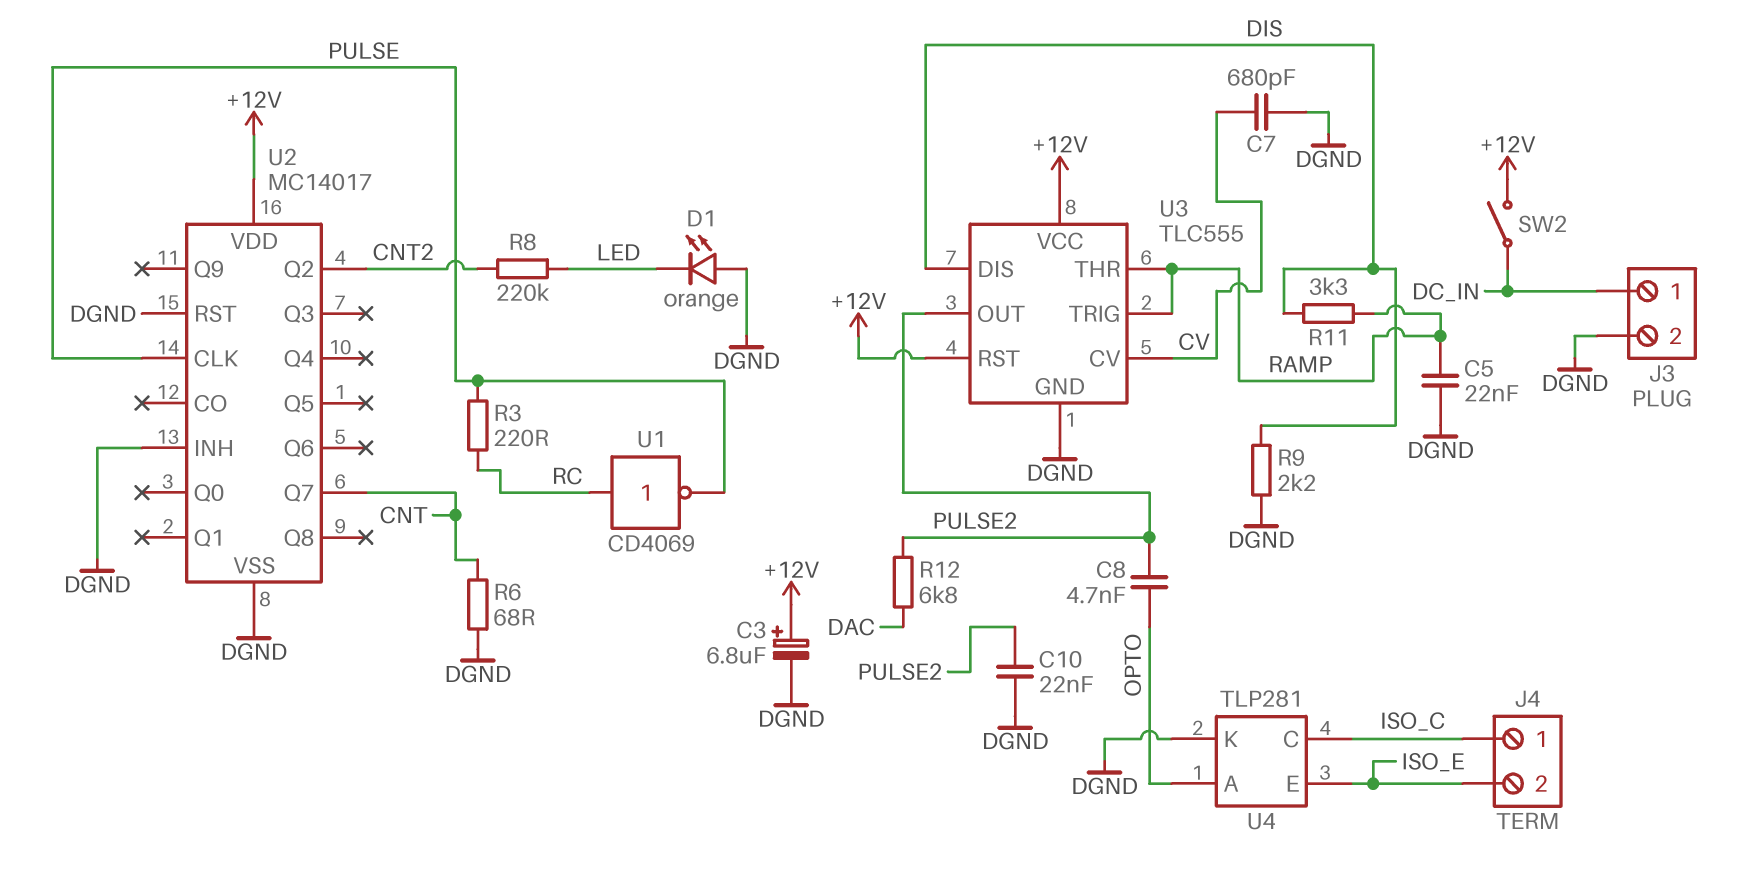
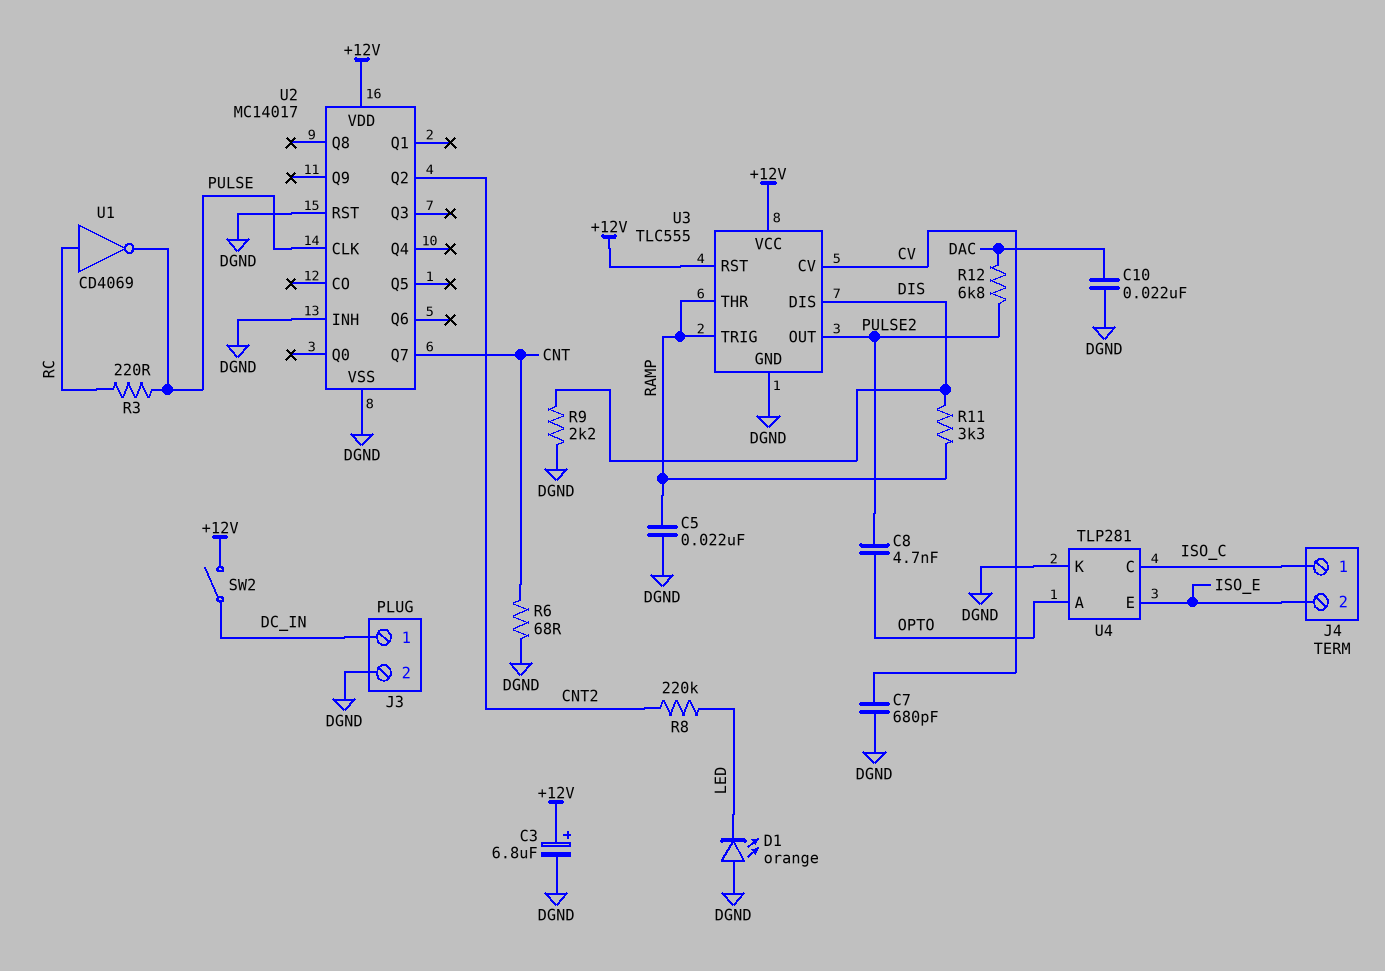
C10: 22nF (DGND, PULSE2) -> 22nF (DAC, DGND)

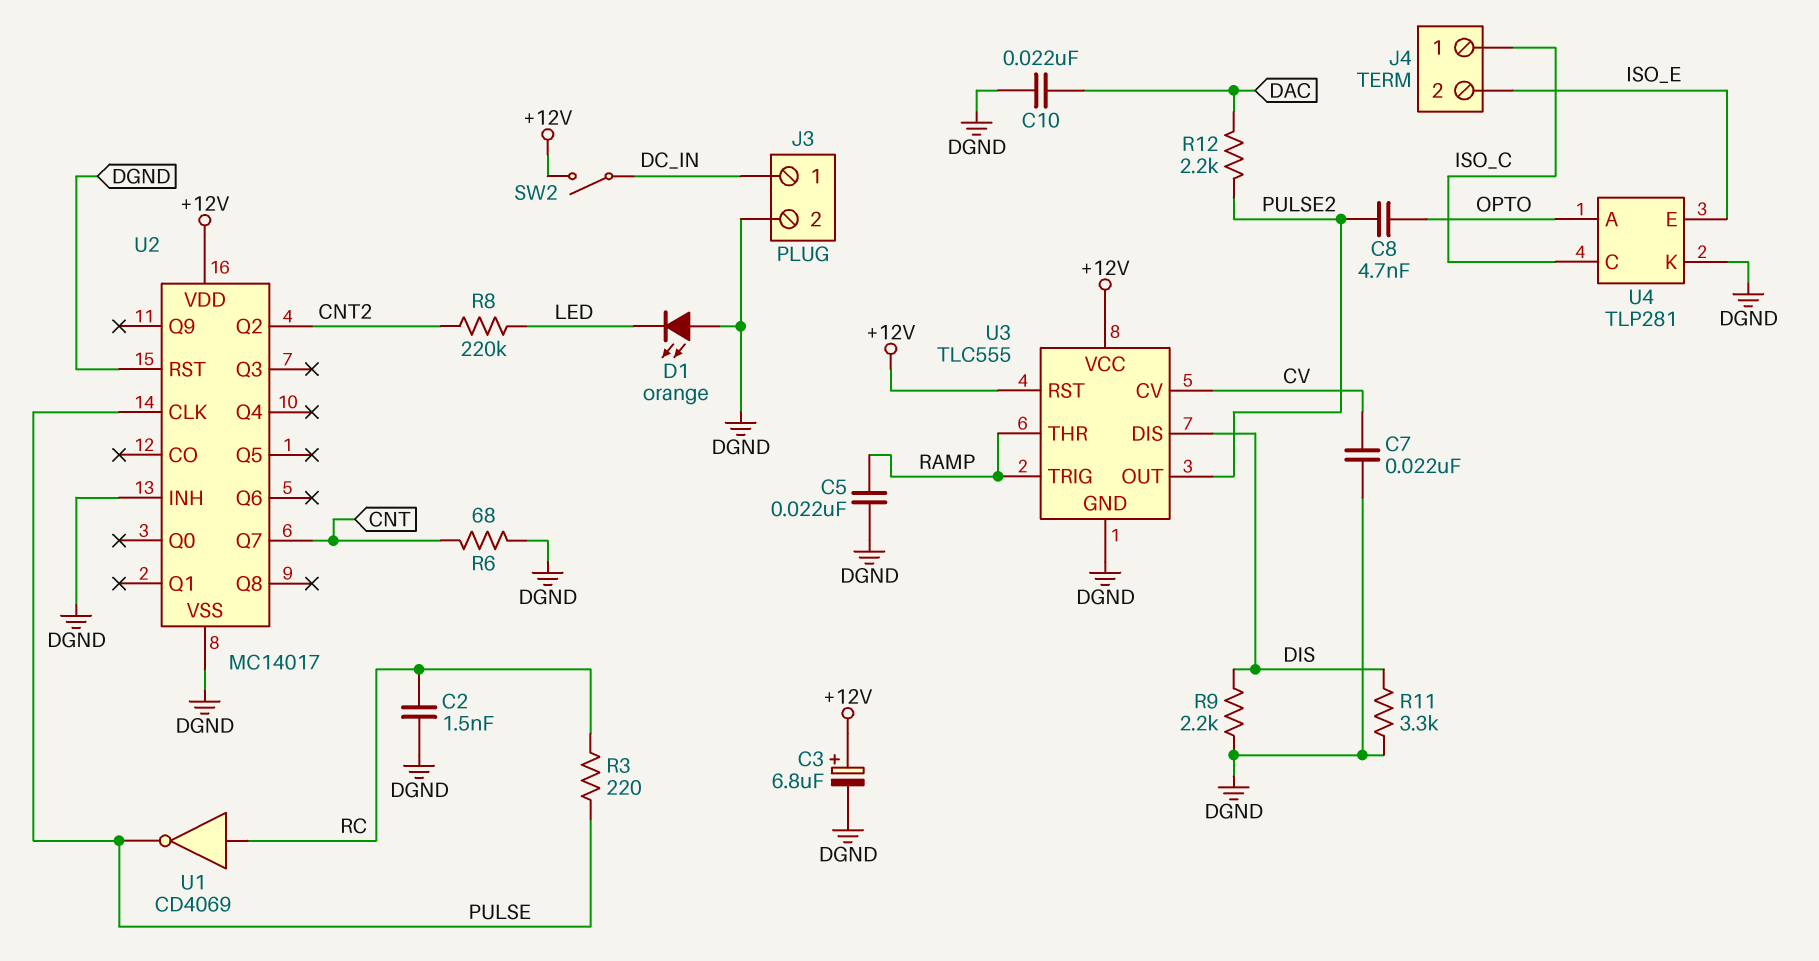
C2: none -> 1.5nF (DGND, RC)
C7: 680pF (CV, DGND) -> 22nF (CV, DGND)
R11: 3.3k (DIS, RAMP) -> 3.3k (DGND, DIS)
R12: 6.8k (DAC, PULSE2) -> 2.2k (DAC, PULSE2)

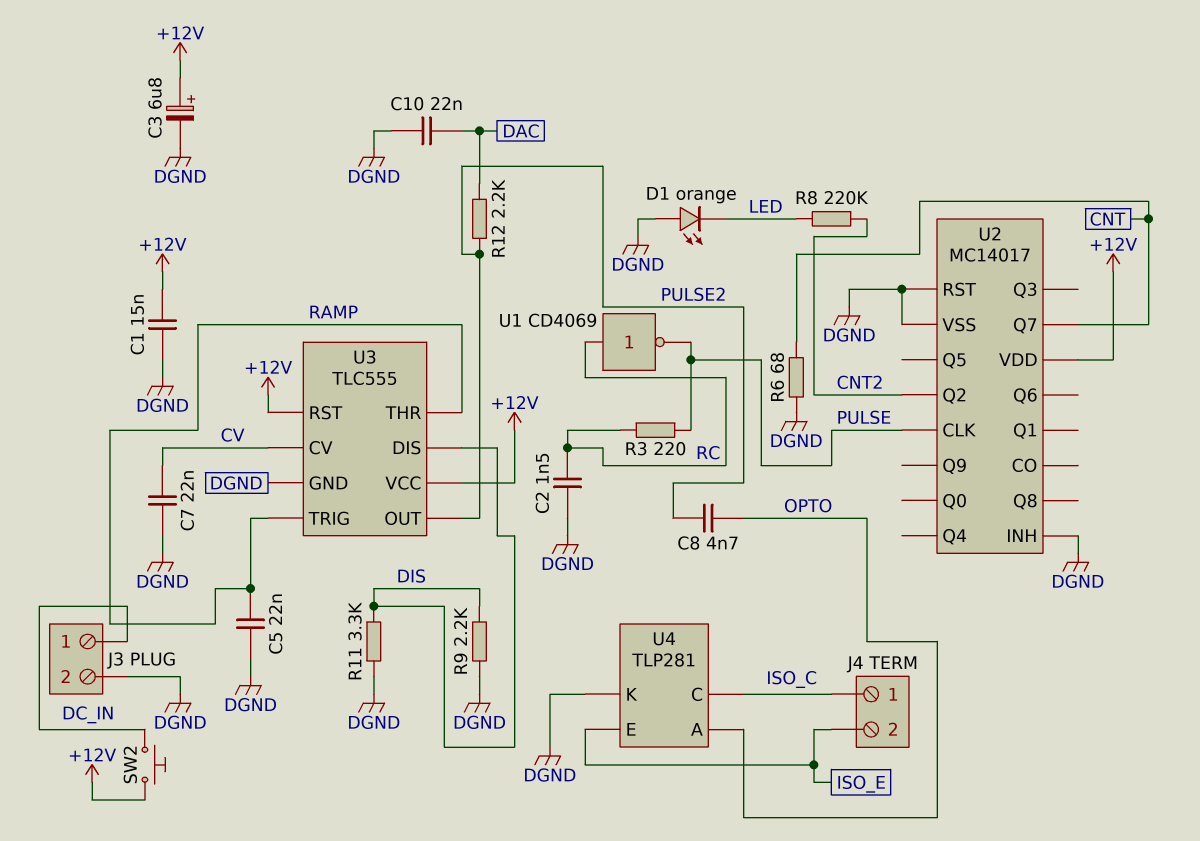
C1: none -> 15nF (+12V, DGND)
SW2: switch (+12V, DC_IN) -> button (+12V, DC_IN)

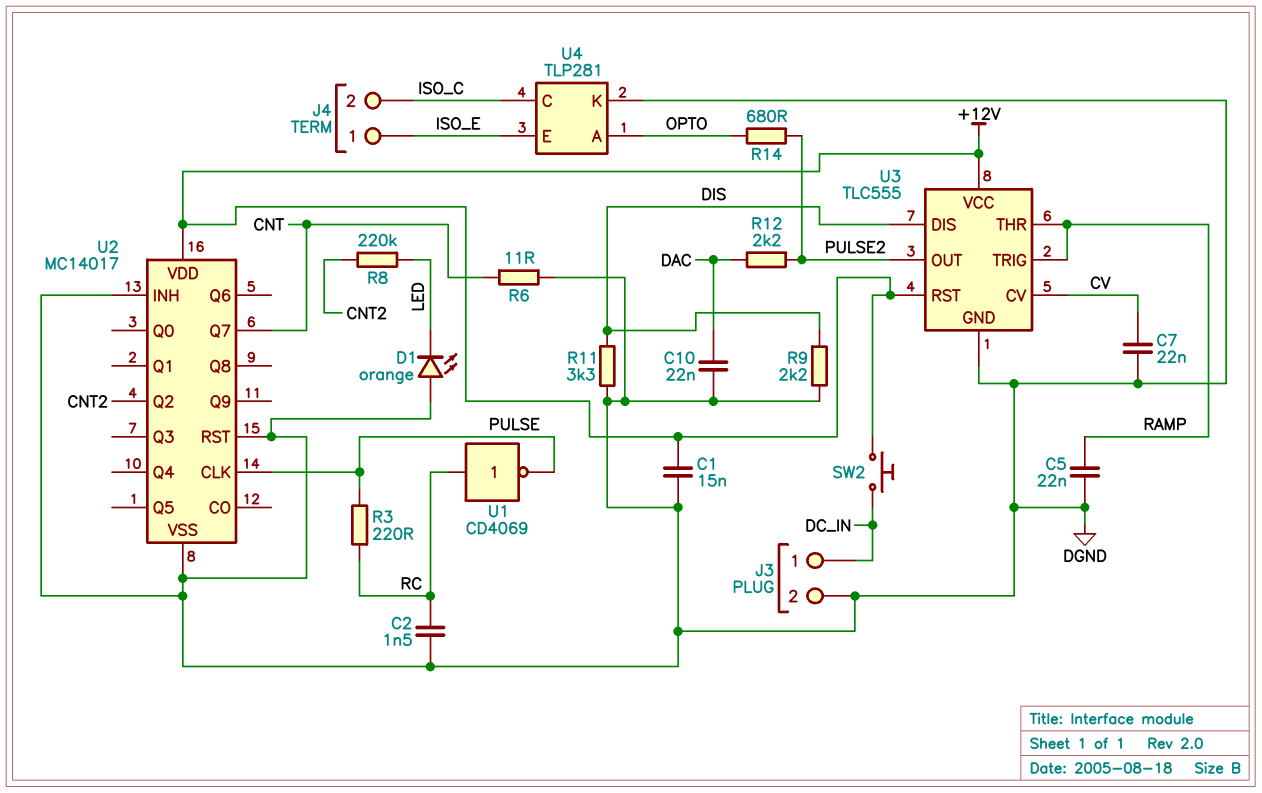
C3: 6.8uF (plus +12V, minus DGND) -> none
C8: 4.7nF (OPTO, PULSE2) -> none
J4 pin 1: ISO_C -> ISO_E
J4 pin 2: ISO_E -> ISO_C
R6: 68 (CNT, DGND) -> 11 (CNT, DGND)
R14: none -> 680 (OPTO, PULSE2)

